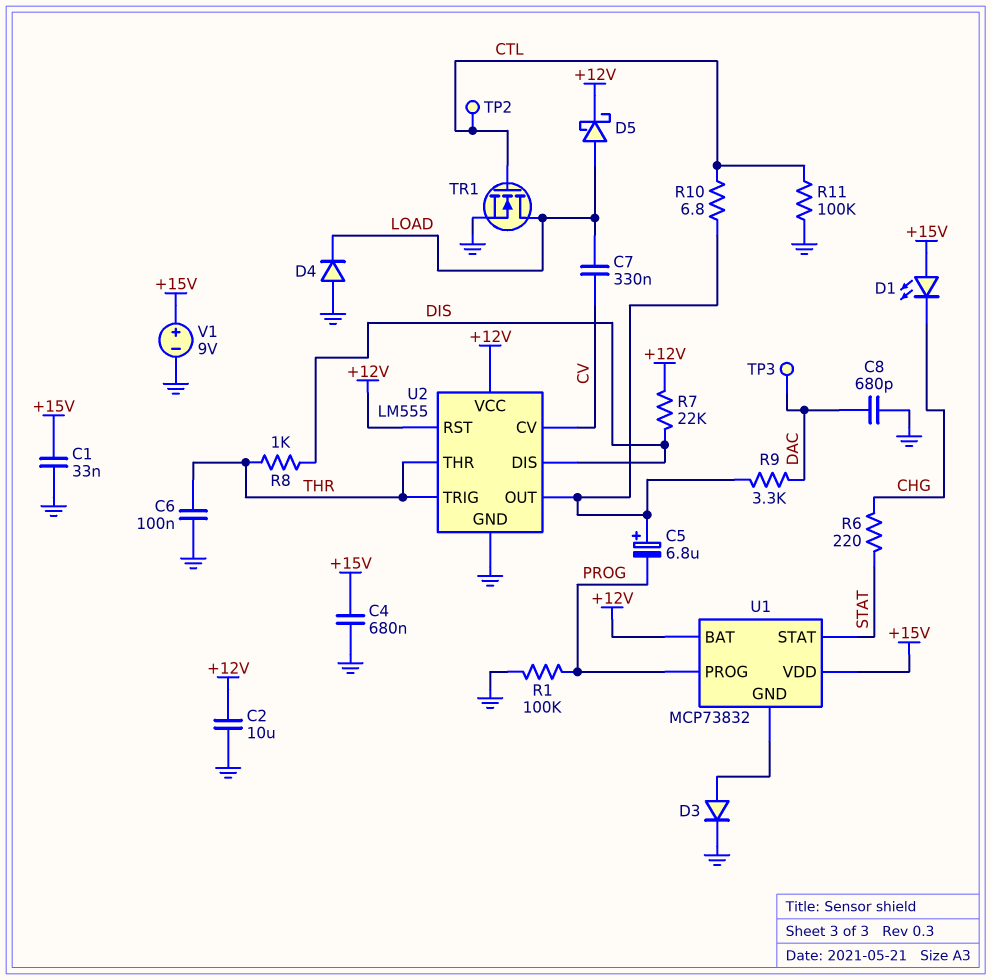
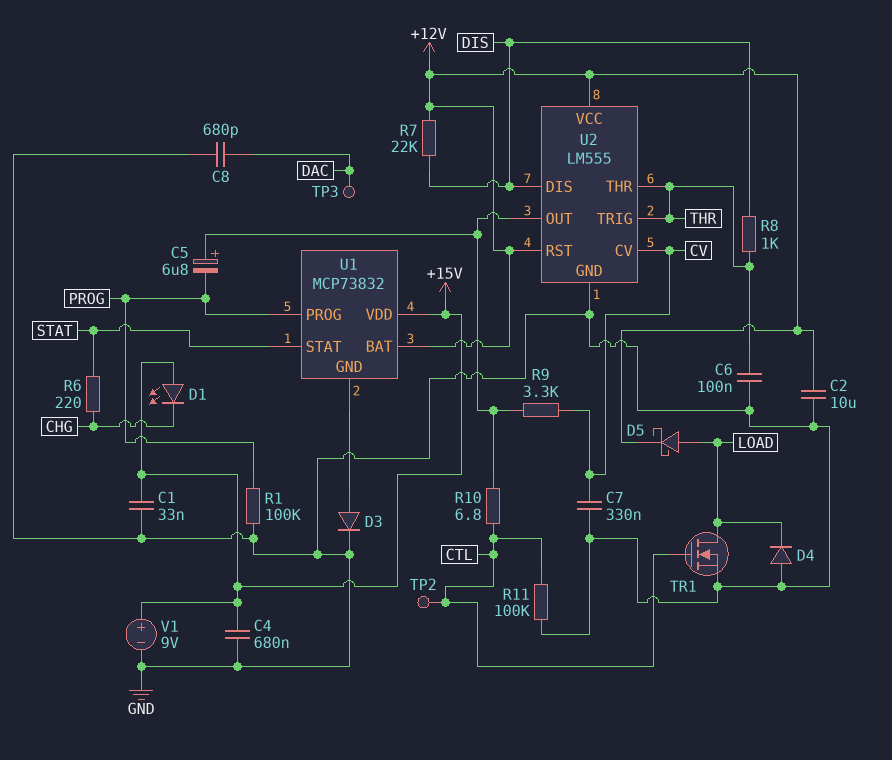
C7: 330nF (CV, LOAD) -> 330nF (CV, GND)
R9: 3.3k (DAC, U2/OUT) -> 3.3k (CV, U2/OUT)

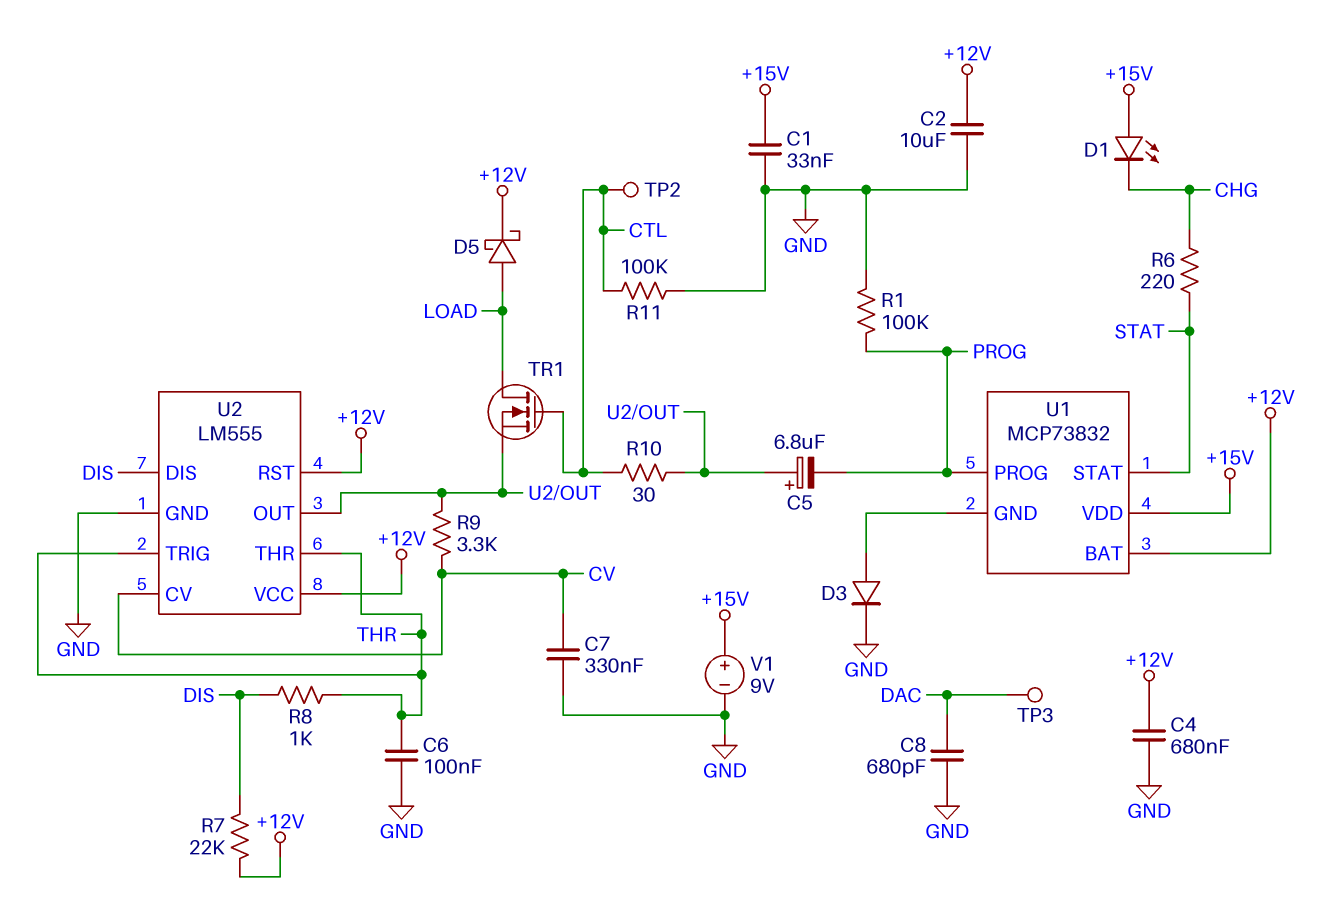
C4: 680nF (+15V, GND) -> 680nF (+12V, GND)
D4: diode (A GND, K LOAD) -> none
R10: 6.8 (CTL, U2/OUT) -> 30 (CTL, U2/OUT)
TR1: NMOS (G CTL, D LOAD, S GND) -> NMOS (G CTL, D LOAD, S U2/OUT)

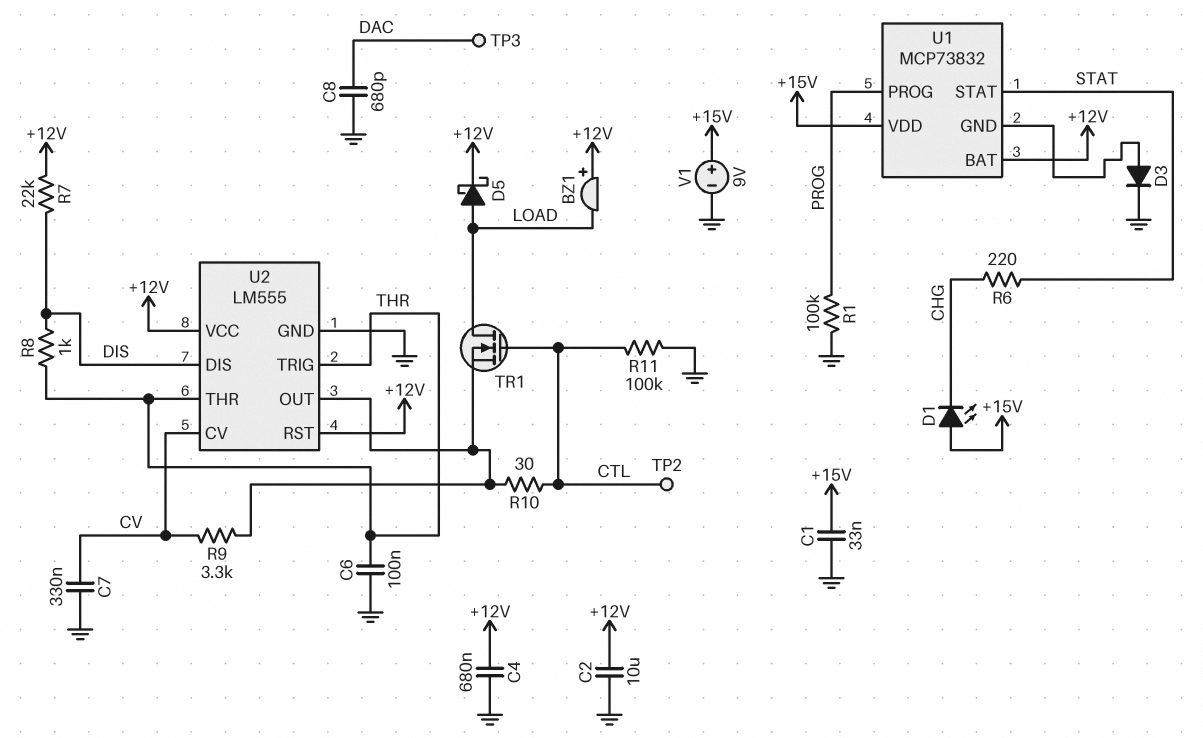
BZ1: none -> buzzer (plus +12V, minus LOAD)
C5: 6.8uF (plus U2/OUT, minus PROG) -> none

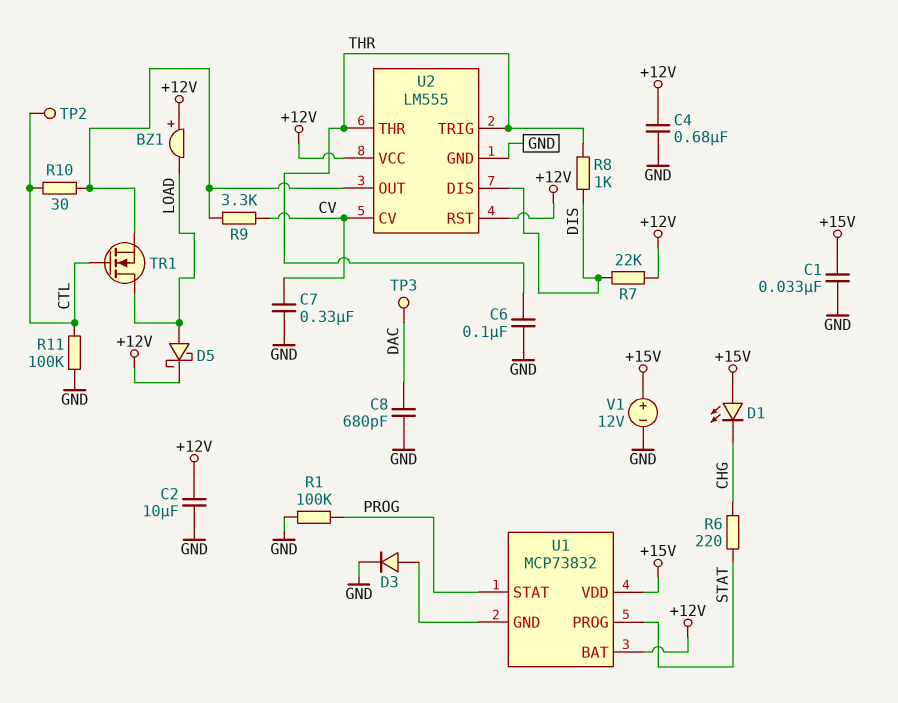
U1 pin PROG: PROG -> STAT
U1 pin STAT: STAT -> PROG
V1: 9V (plus +15V, minus GND) -> 12V (plus +15V, minus GND)

